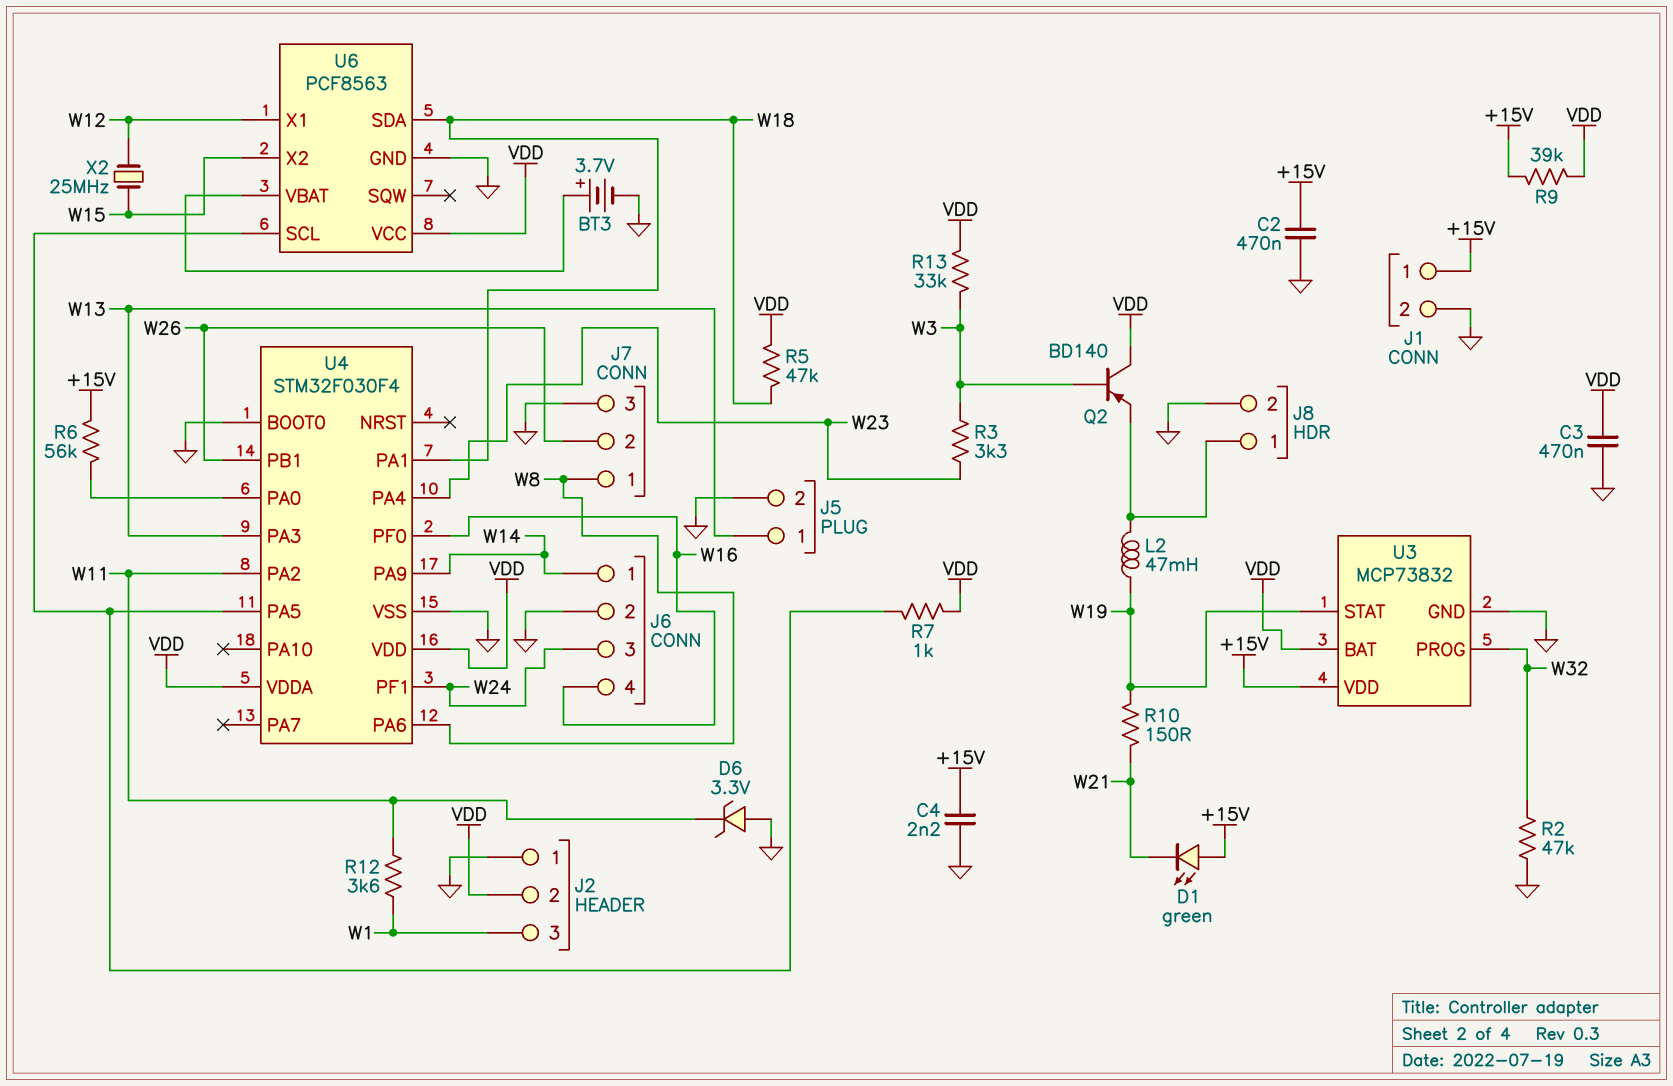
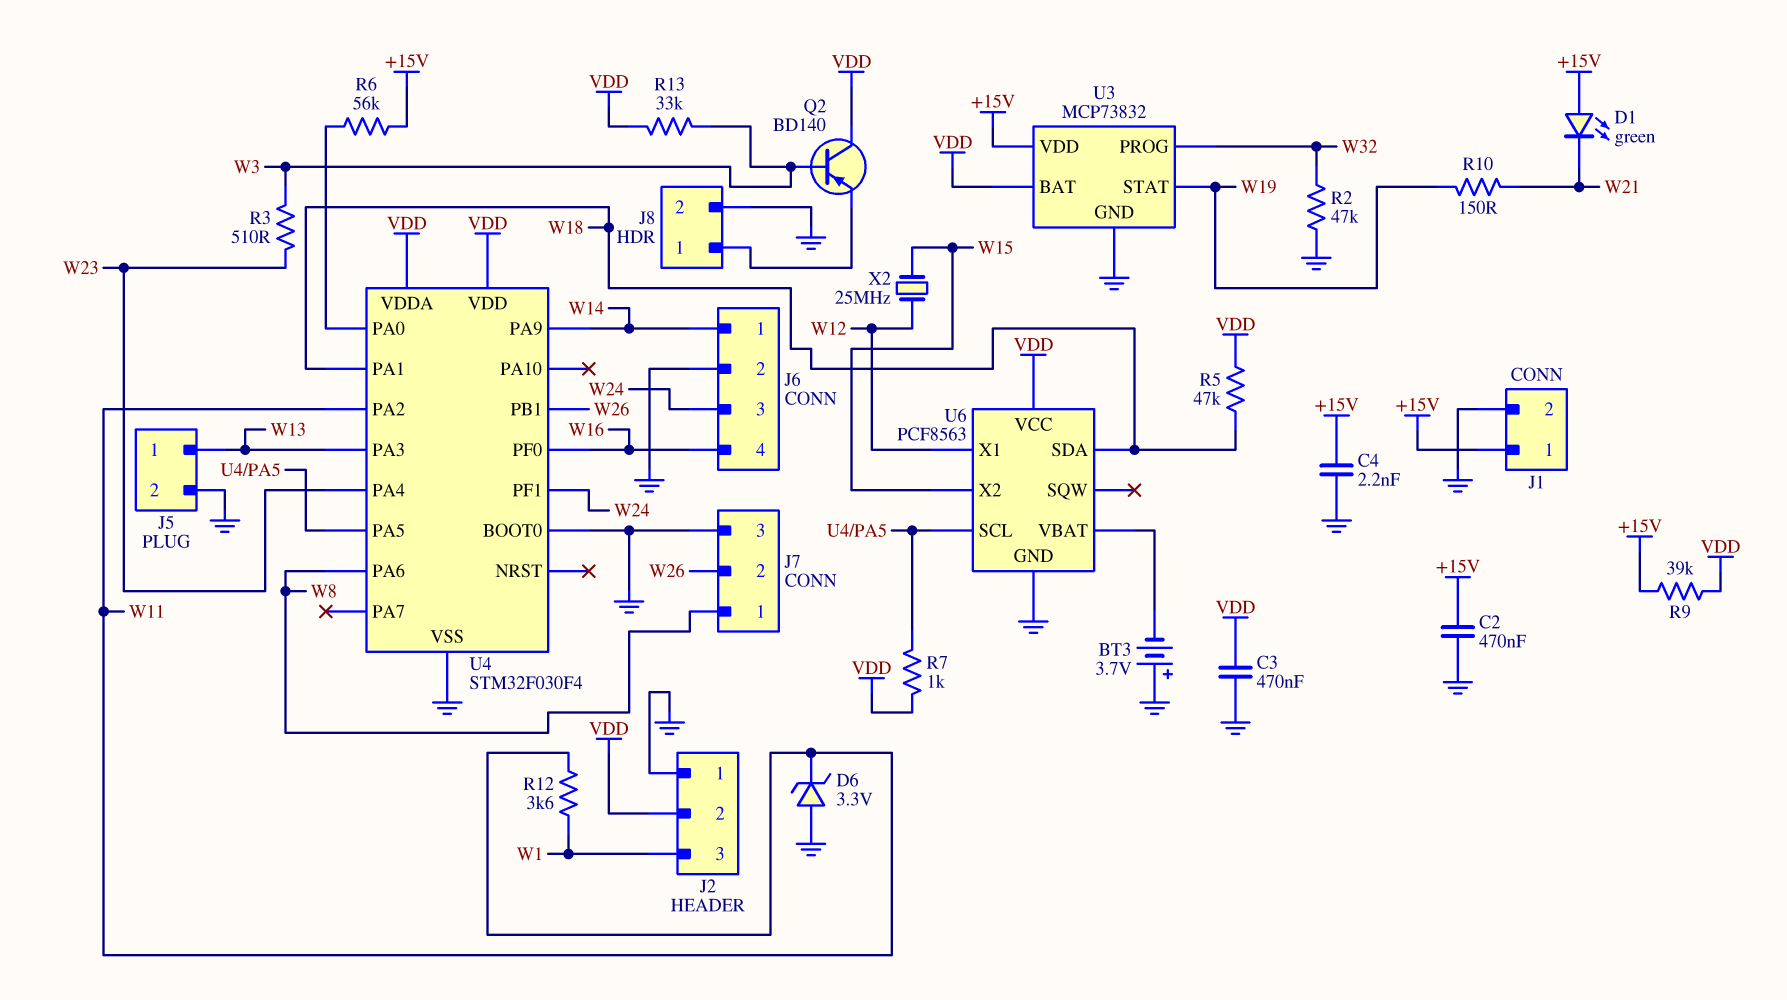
BT3: 3.7V (plus U6/VBAT, minus GND) -> 3.7V (plus GND, minus U6/VBAT)
L2: 47mH (J8/1, W19) -> none
R3: 3.3k (W3, W23) -> 510 (W3, W23)

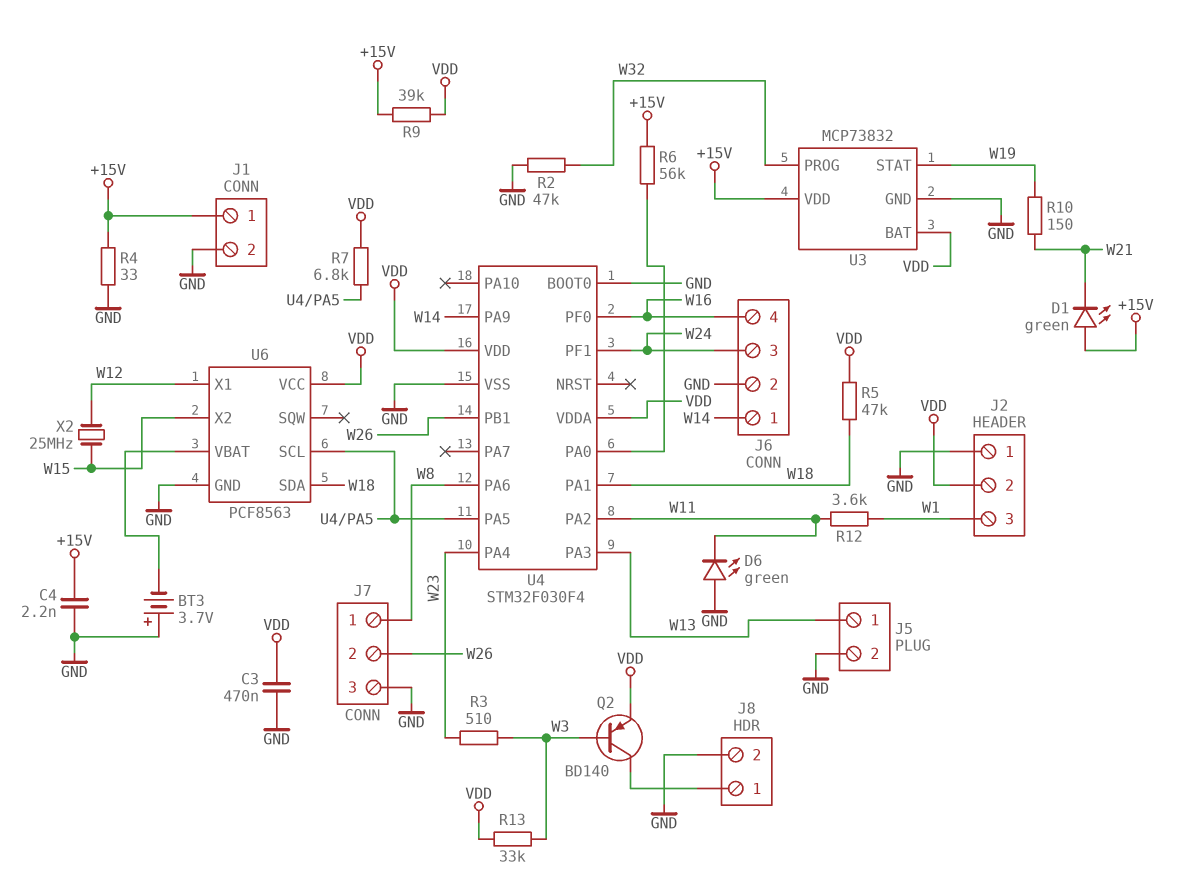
C2: 470nF (+15V, GND) -> none
D6: zener 3.3V (A GND, K W11) -> LED green (A GND, K W11)
Q2: PNP BD140 (B W3, C VDD, E J8/1) -> PNP BD140 (B W3, C J8/1, E VDD)
R4: none -> 33 (+15V, GND)
R7: 1k (U4/PA5, VDD) -> 6.8k (U4/PA5, VDD)

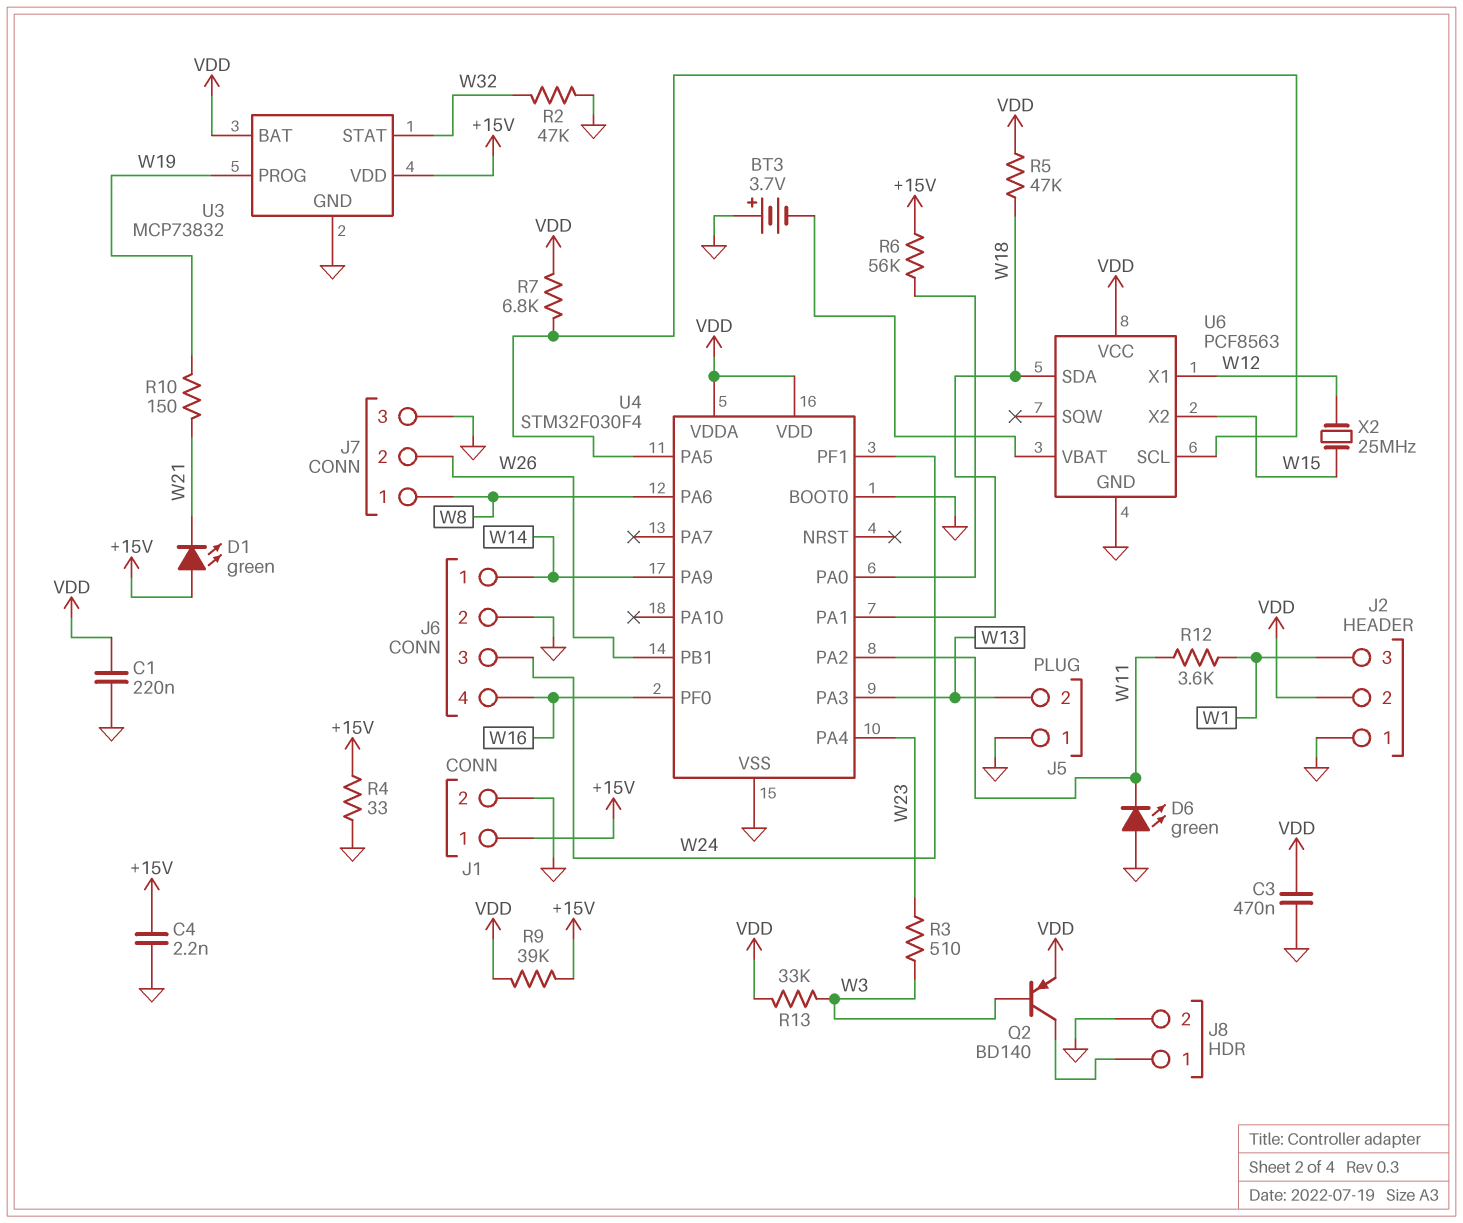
C1: none -> 220nF (GND, VDD)
J5 pin 1: W13 -> GND
J5 pin 2: GND -> W13
U3 pin PROG: W32 -> W19
U3 pin STAT: W19 -> W32

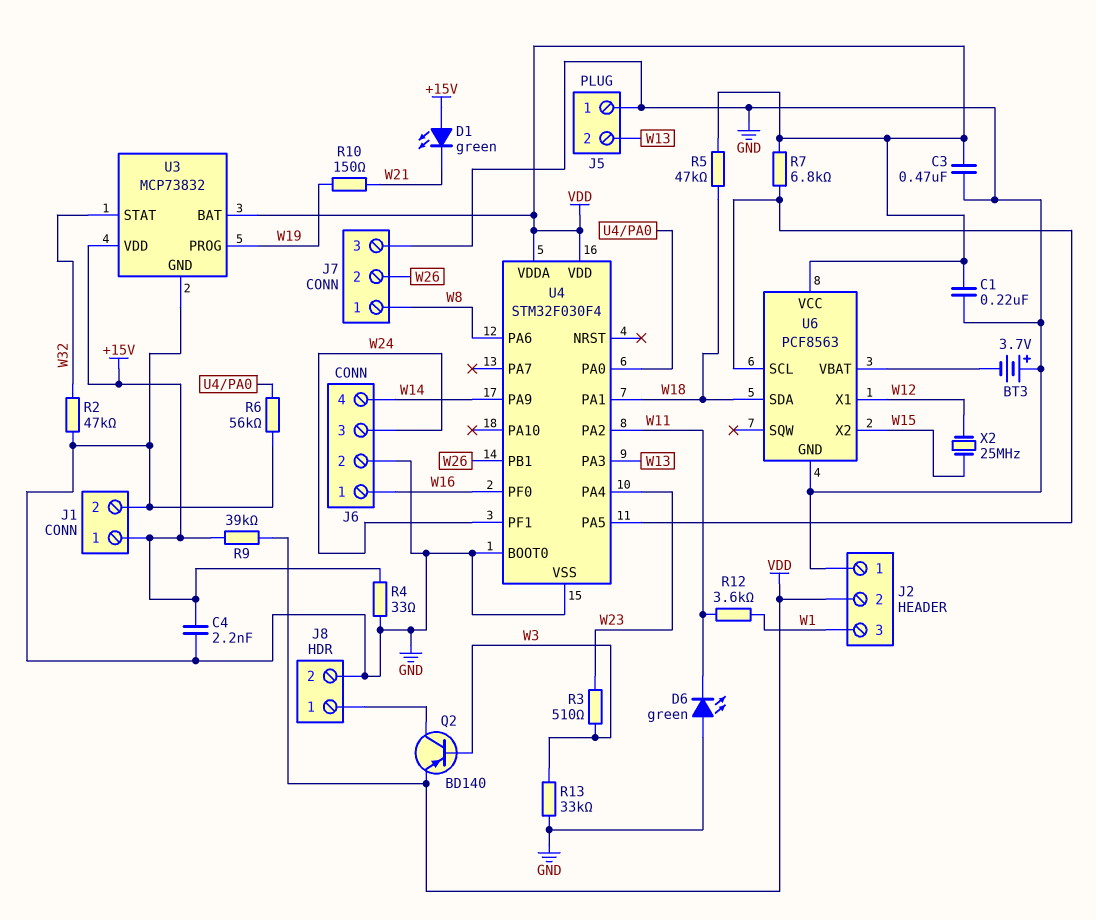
J6 pin 1: W14 -> W16
J6 pin 4: W16 -> W14
R6: 56k (+15V, U4/PA0) -> 56k (GND, U4/PA0)
R13: 33k (VDD, W3) -> 33k (GND, W3)

